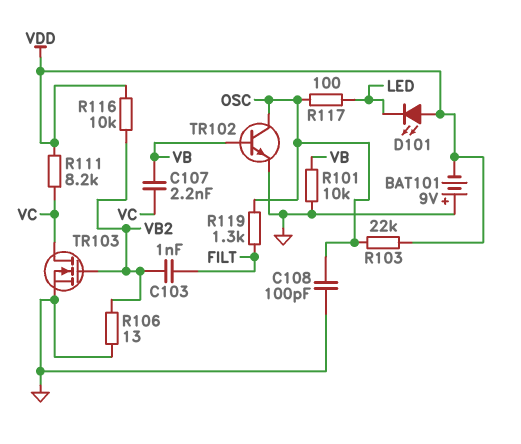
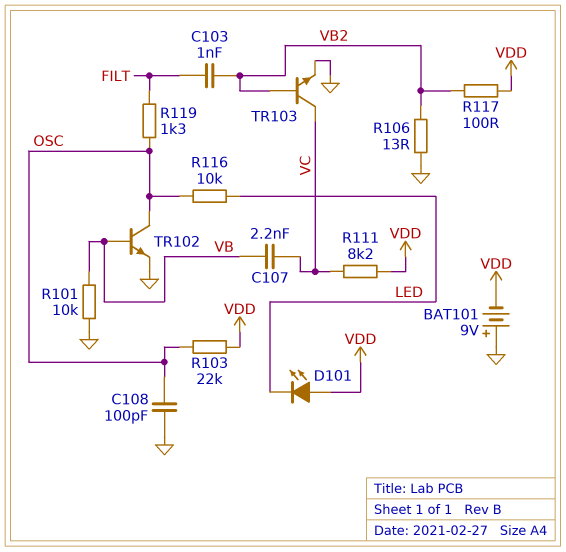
R116: 10k (VB2, VDD) -> 10k (LED, OSC)
R117: 100 (LED, OSC) -> 100 (VB2, VDD)
TR103: NMOS (G VB2, D VC, S GND) -> NPN (B VB2, C VC, E GND)

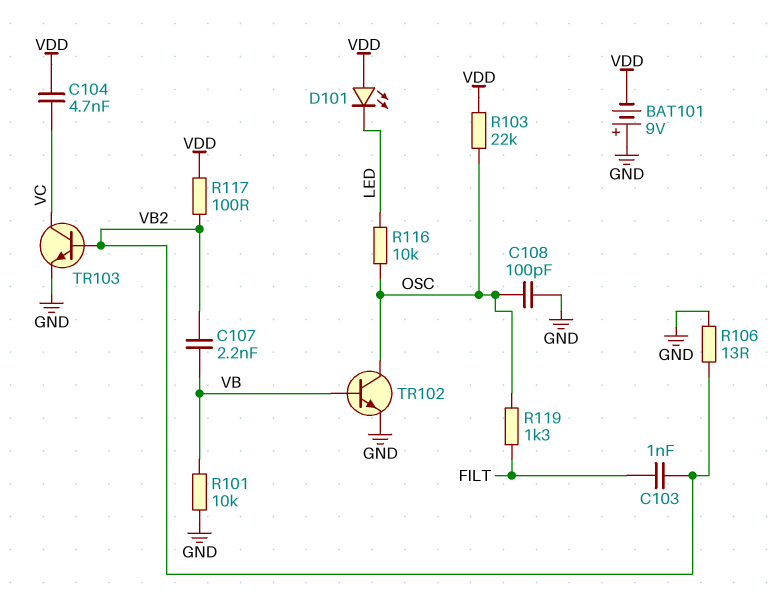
C104: none -> 4.7nF (VC, VDD)
C107: 2.2nF (VB, VC) -> 2.2nF (VB, VB2)
R111: 8.2k (VC, VDD) -> none

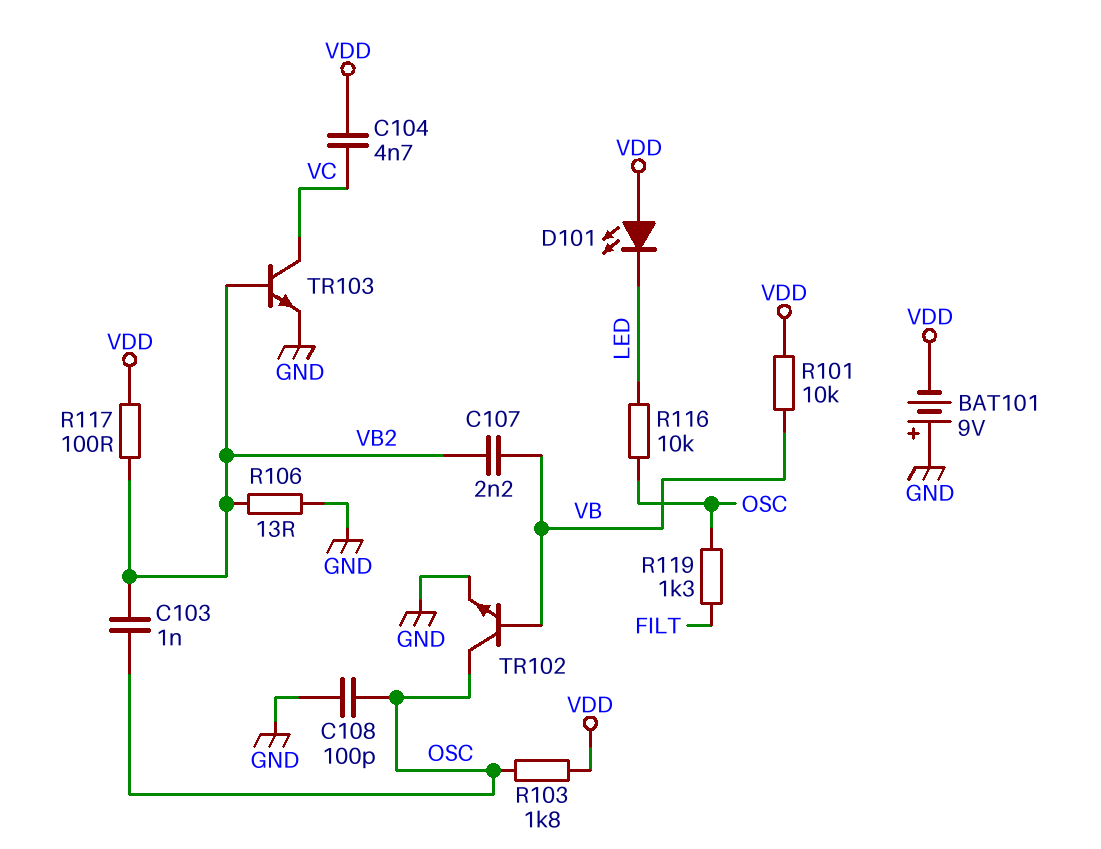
C103: 1nF (FILT, VB2) -> 1nF (OSC, VB2)
R101: 10k (GND, VB) -> 10k (VB, VDD)
R103: 22k (OSC, VDD) -> 1.8k (OSC, VDD)

